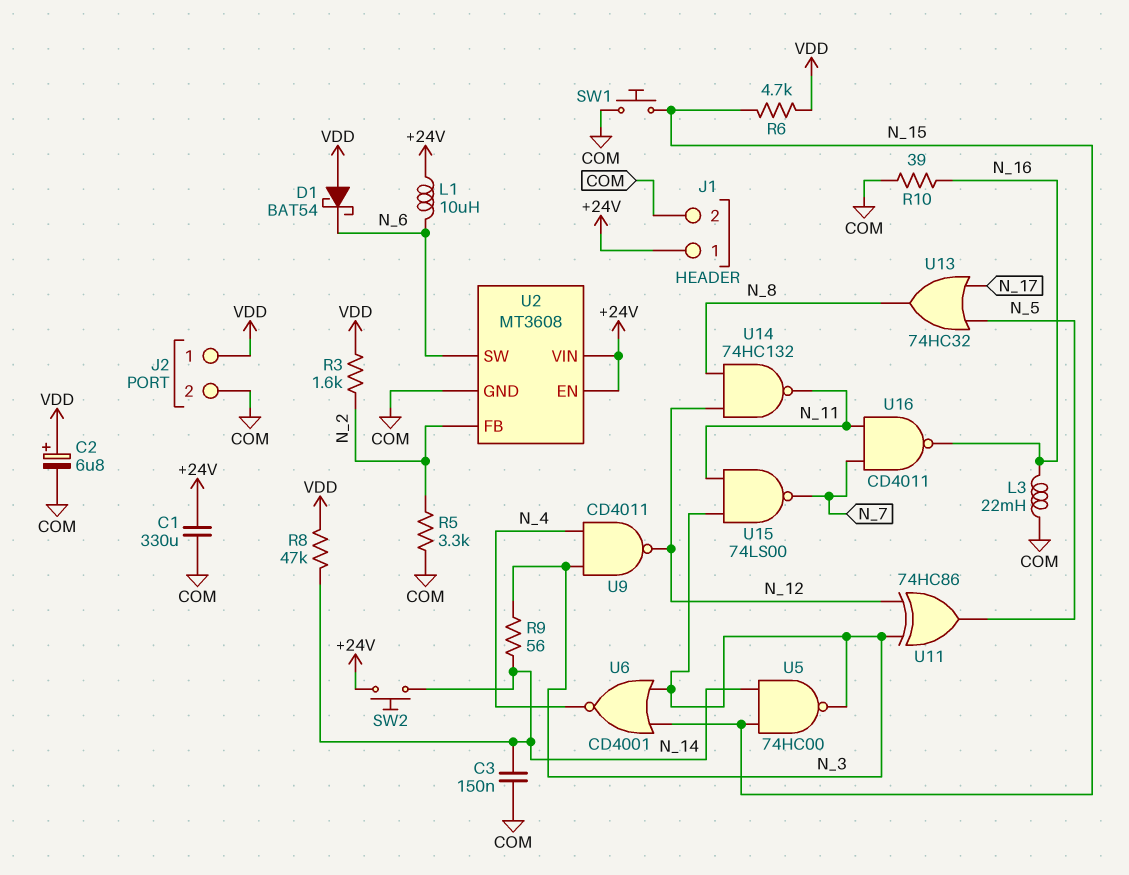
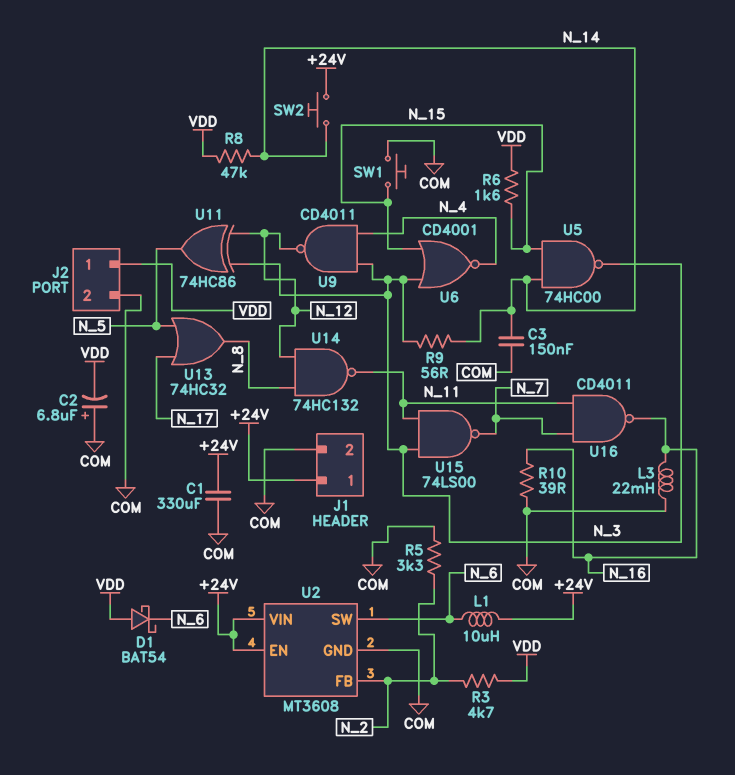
C2: 6.8uF (plus VDD, minus COM) -> 6.8uF (plus COM, minus VDD)
R3: 1.6k (N_2, VDD) -> 4.7k (N_2, VDD)
R6: 4.7k (N_15, VDD) -> 1.6k (N_15, VDD)

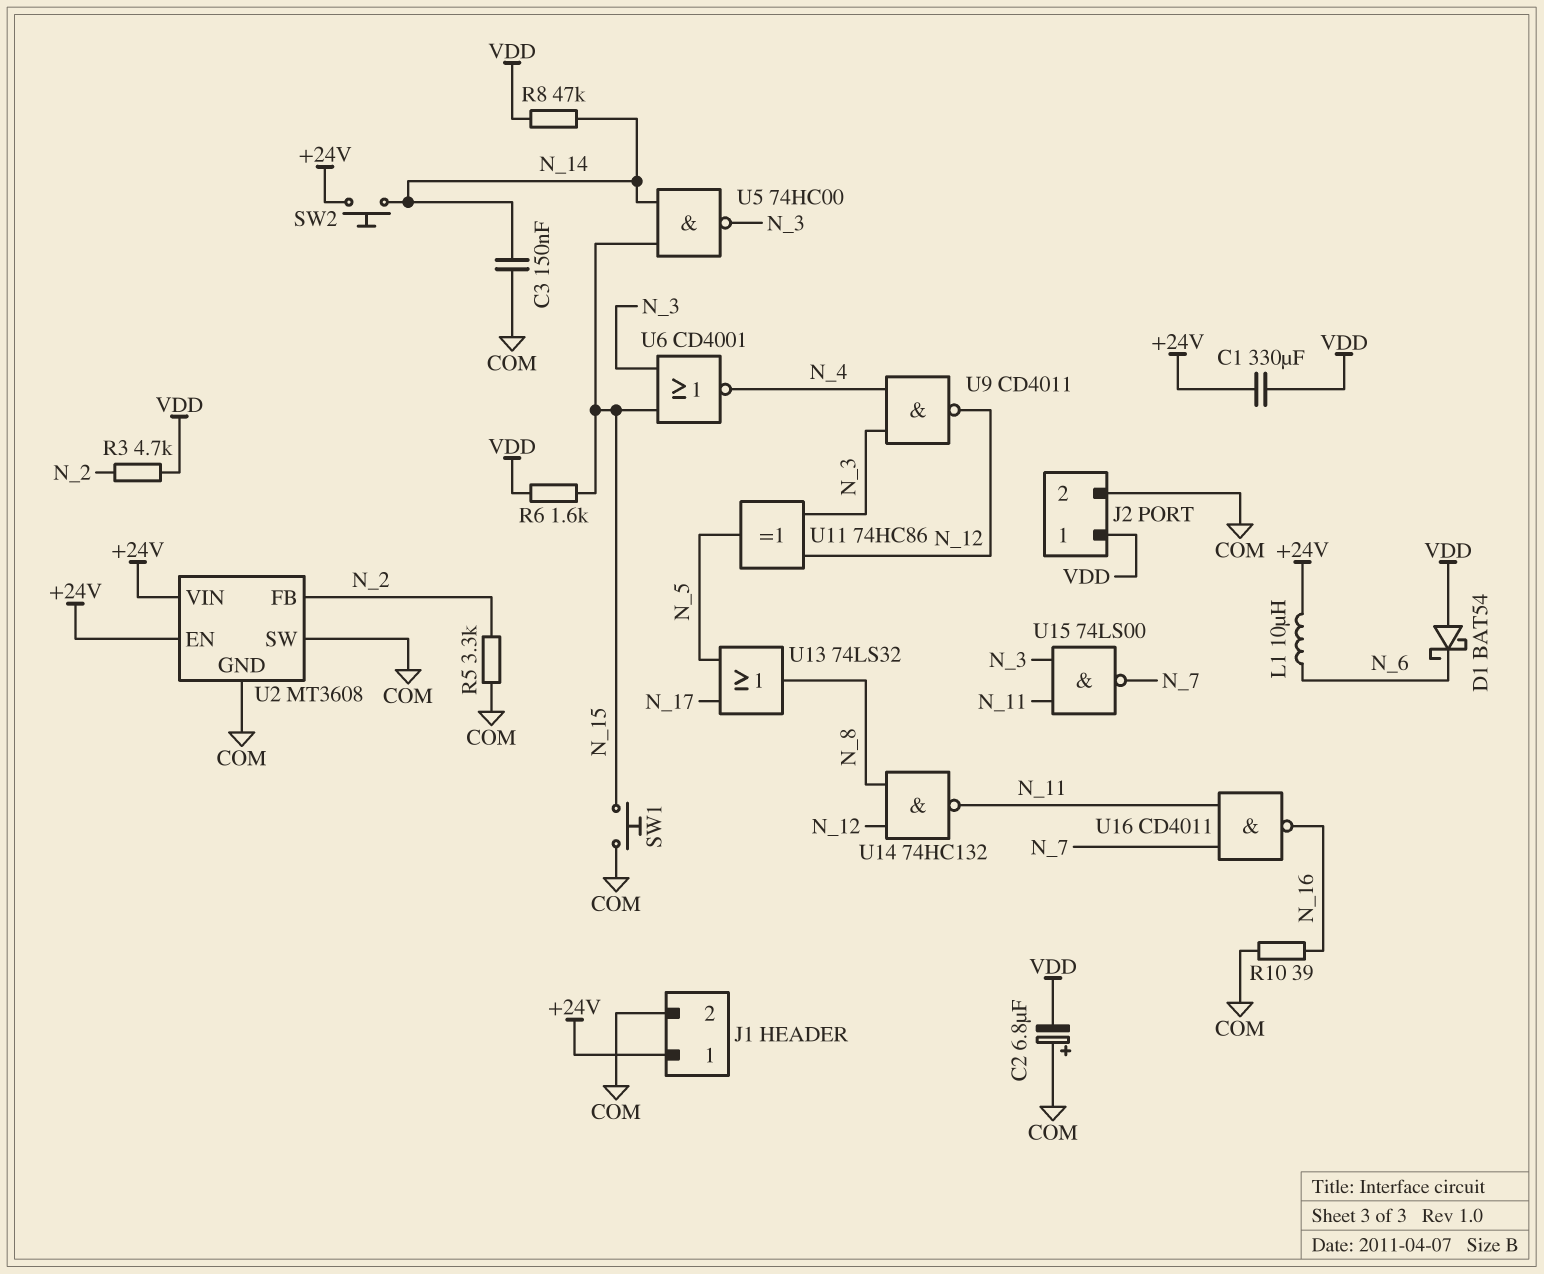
C1: 330uF (+24V, COM) -> 330uF (+24V, VDD)
L3: 22mH (COM, N_16) -> none
R9: 56 (N_3, N_14) -> none
U2 pin SW: N_6 -> COM
U13: OR 74HC32 (in N_5, in N_17, out N_8) -> OR 74LS32 (in N_5, in N_17, out N_8)

